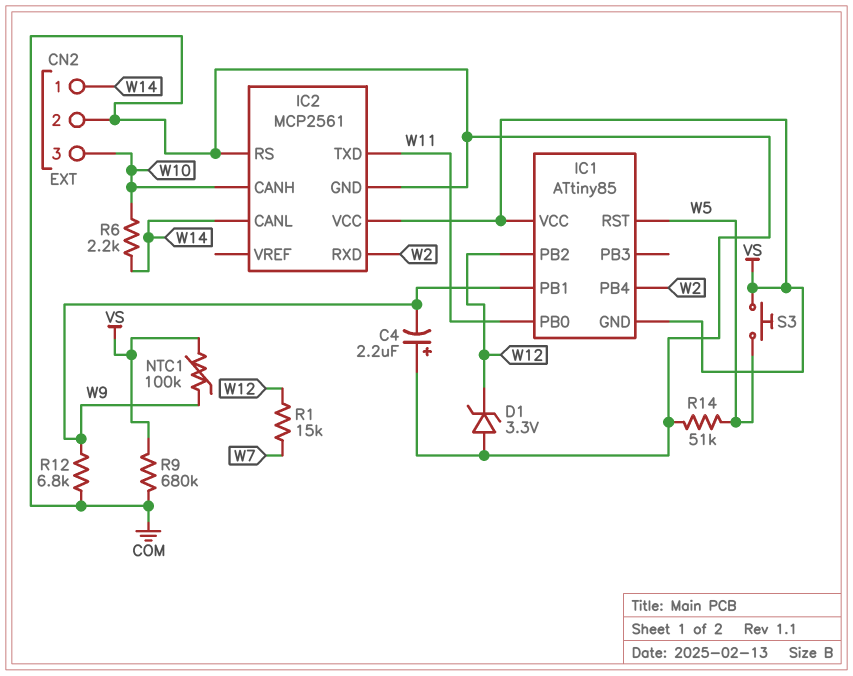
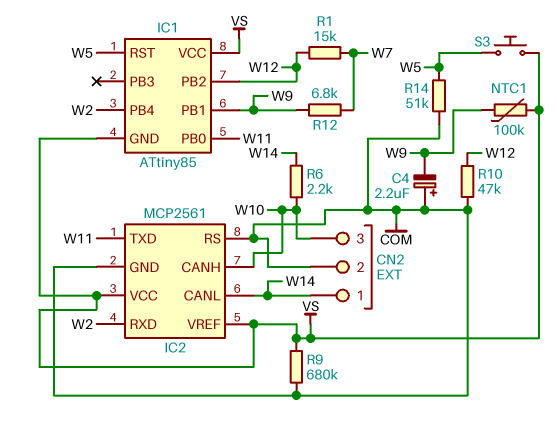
D1: zener 3.3V (A COM, K W12) -> none
IC2 pin VREF: none -> VS
R10: none -> 47k (COM, W12)
R12: 6.8k (COM, W9) -> 6.8k (W7, W9)

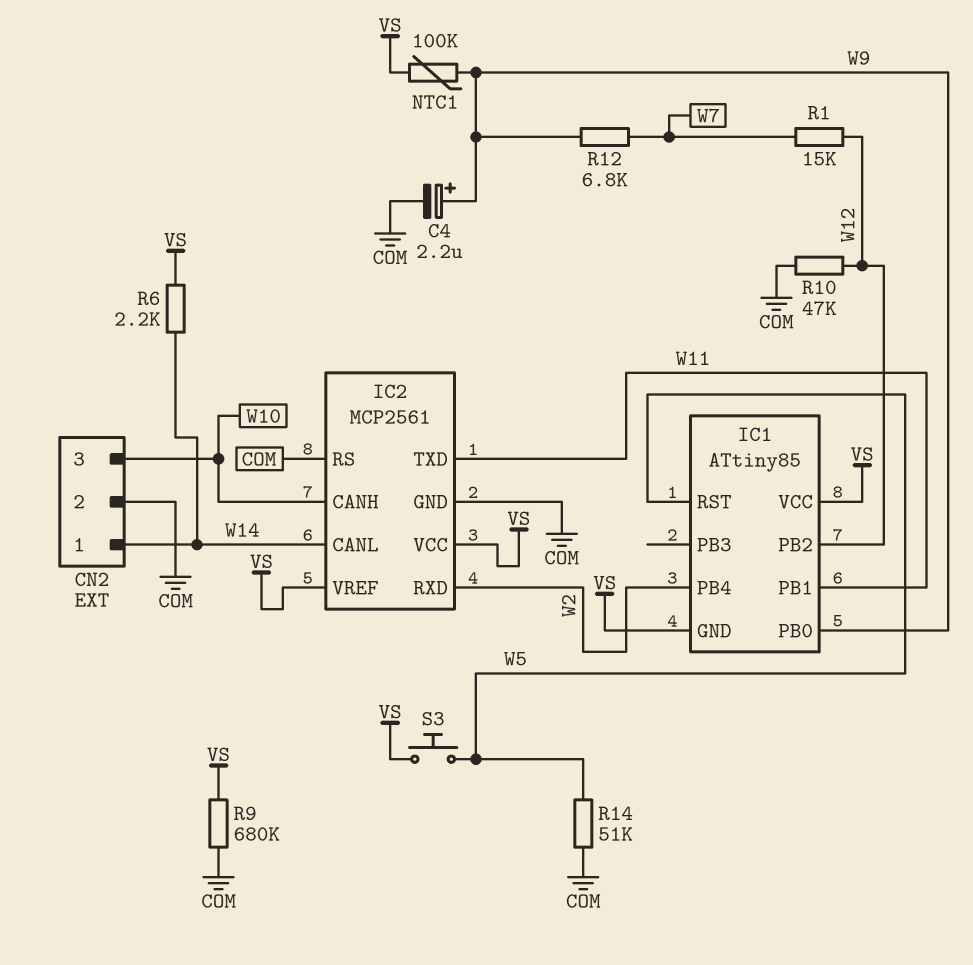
C4: 2.2uF (plus COM, minus W9) -> 2.2uF (plus W9, minus COM)
IC1 pin PB0: W11 -> W9
IC1 pin PB1: W9 -> W11
R6: 2.2k (W10, W14) -> 2.2k (VS, W14)

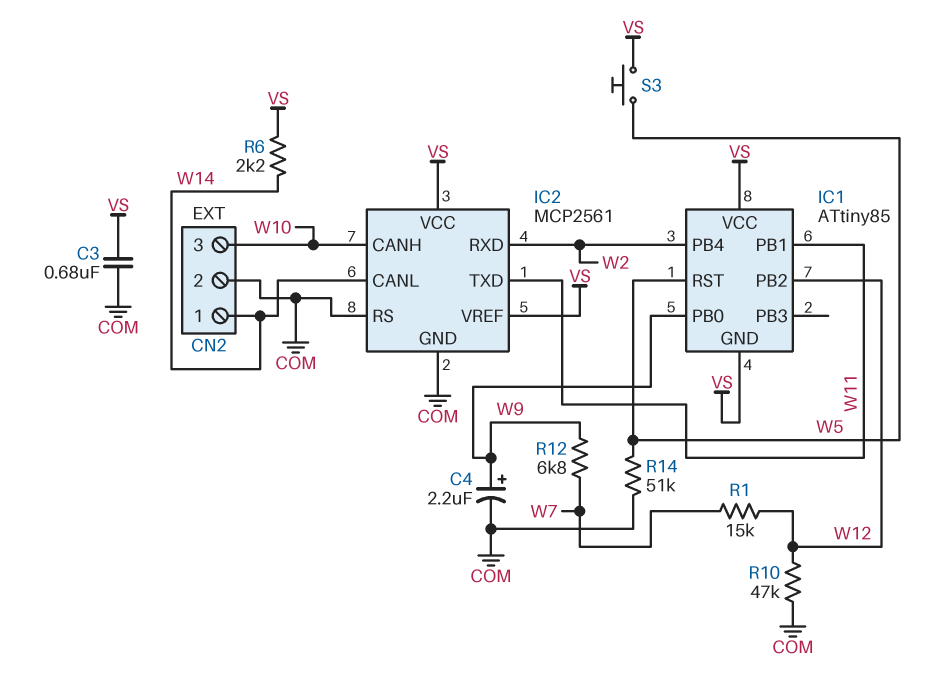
C3: none -> 680nF (COM, VS)
NTC1: 100k (VS, W9) -> none
R9: 680k (COM, VS) -> none

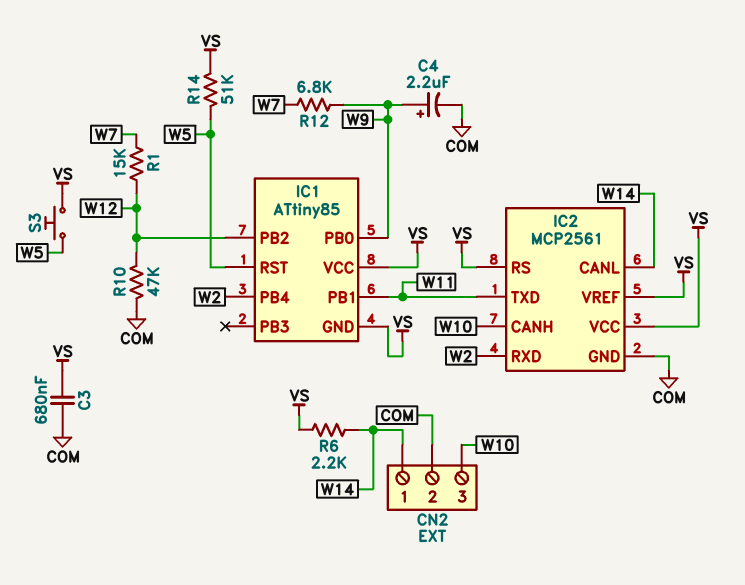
IC2 pin RS: COM -> VS
R14: 51k (COM, W5) -> 51k (VS, W5)

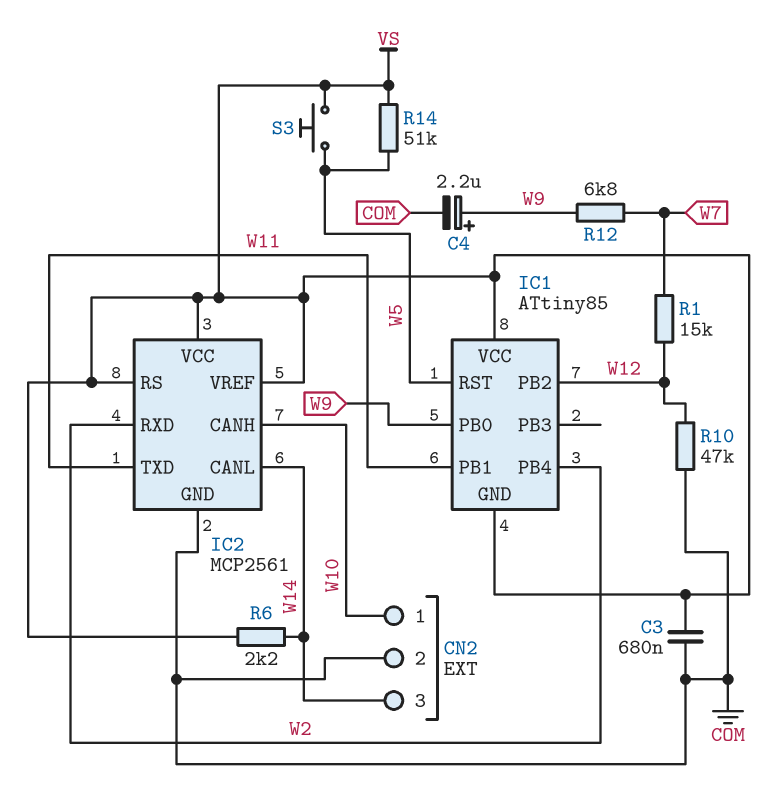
CN2 pin 1: W14 -> W10
CN2 pin 3: W10 -> W14

